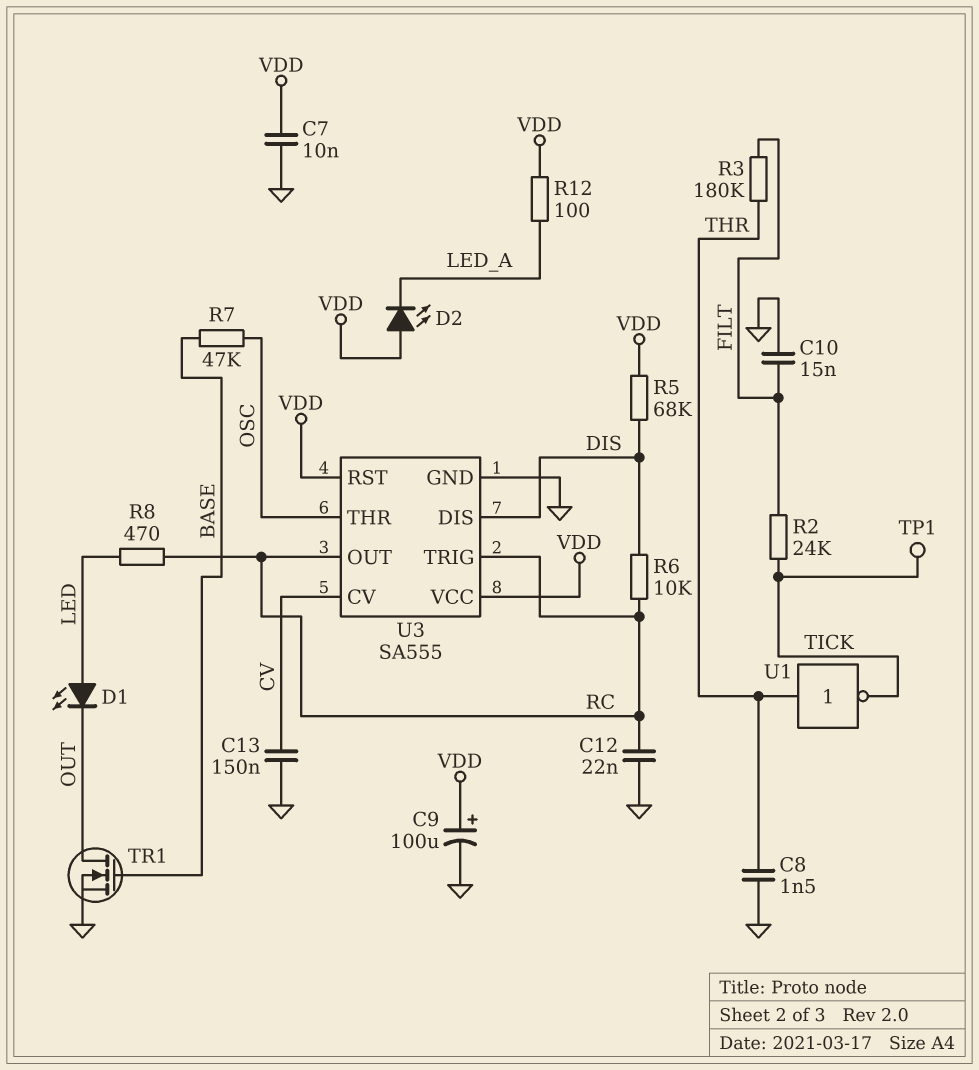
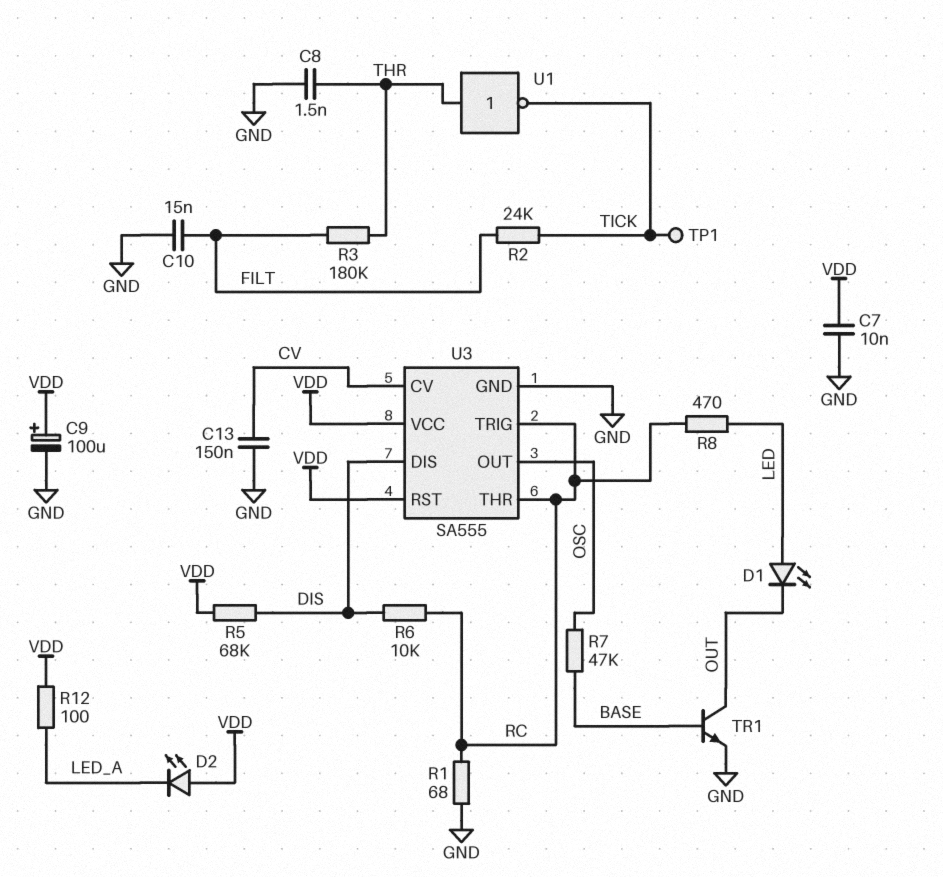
C12: 22nF (GND, RC) -> none
R1: none -> 68 (GND, RC)
TR1: NMOS (G BASE, D OUT, S GND) -> NPN (B BASE, C OUT, E GND)
U3 pin OUT: RC -> OSC
U3 pin THR: OSC -> RC

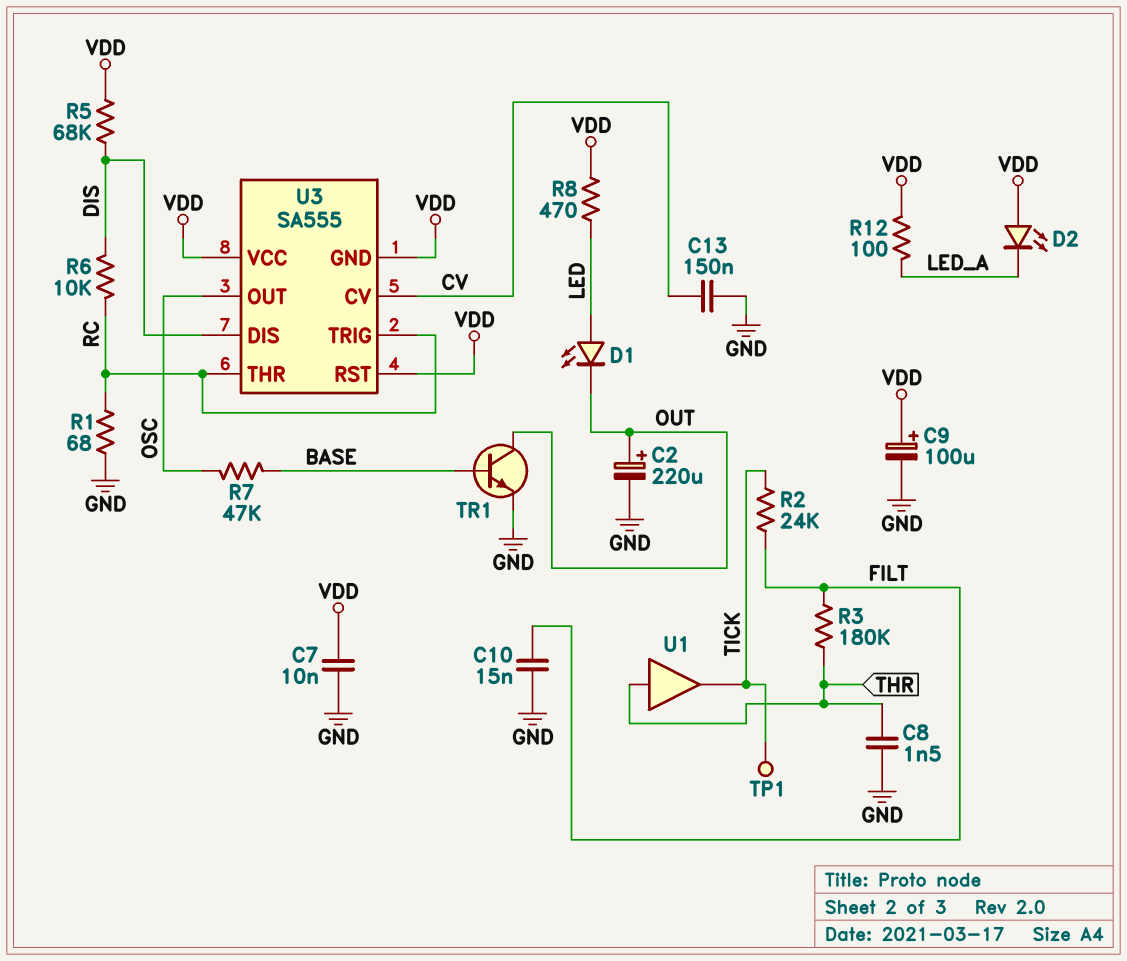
C2: none -> 220uF (plus OUT, minus GND)
R8: 470 (LED, RC) -> 470 (LED, VDD)
U1: NOT (in THR, out TICK) -> buffer (in THR, out TICK)
U3 pin GND: GND -> VDD

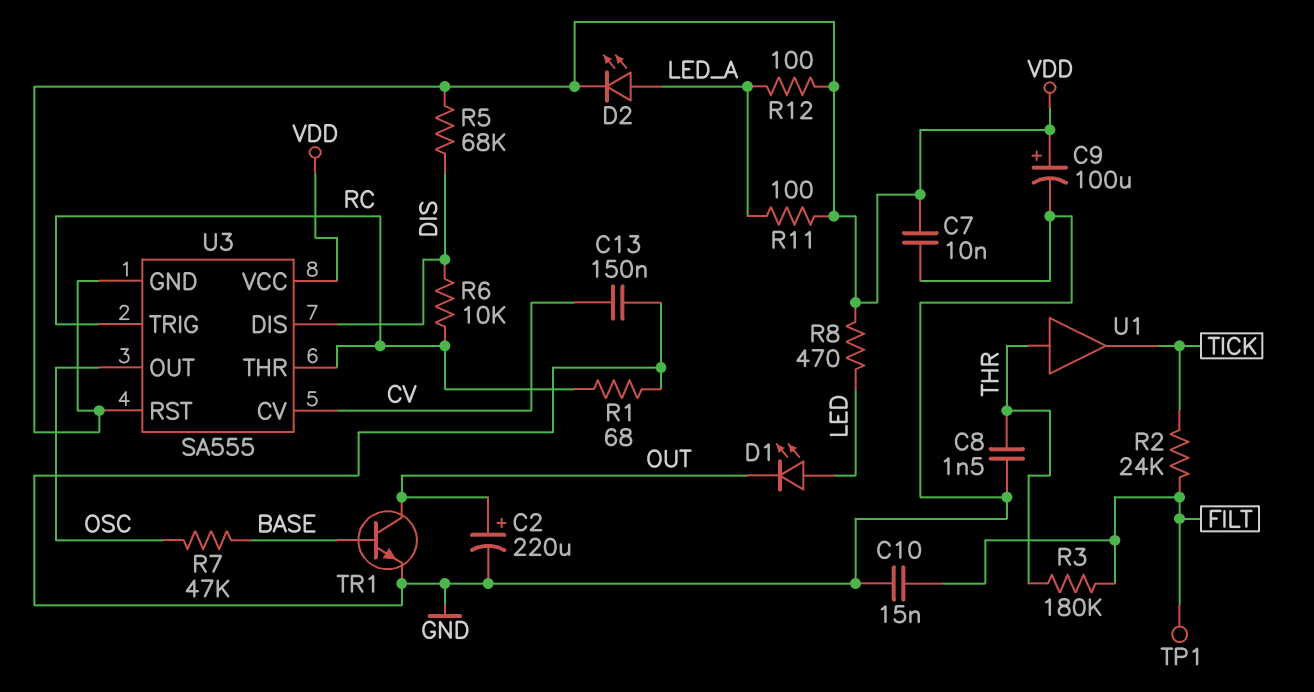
D2: LED (A VDD, K LED_A) -> LED (A LED_A, K VDD)
R11: none -> 100 (LED_A, VDD)
TP1: test point (TICK) -> test point (FILT)

